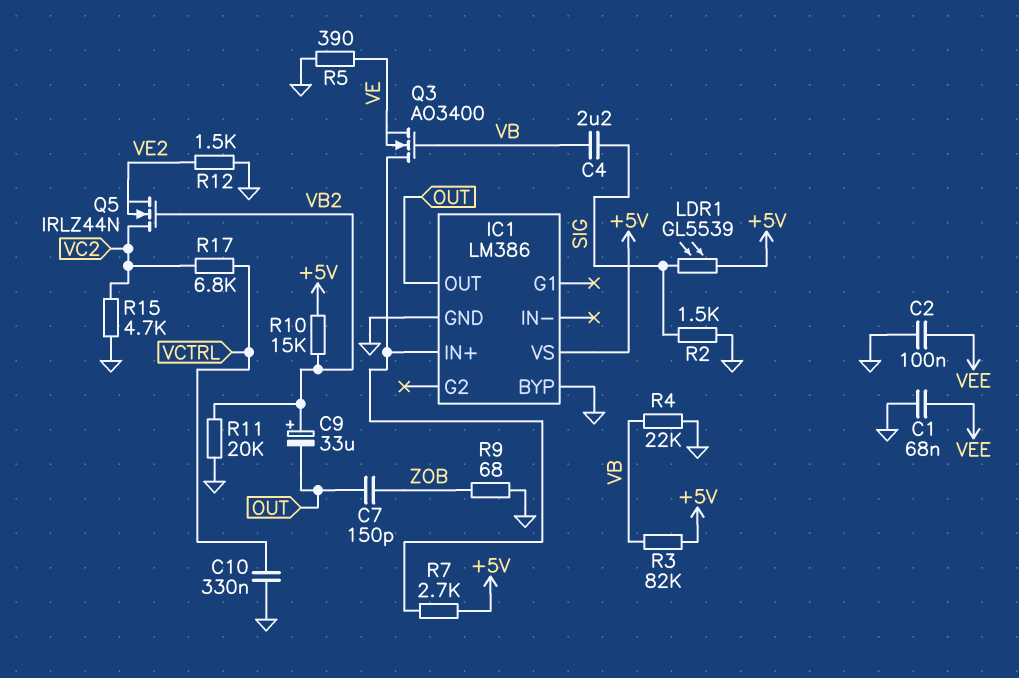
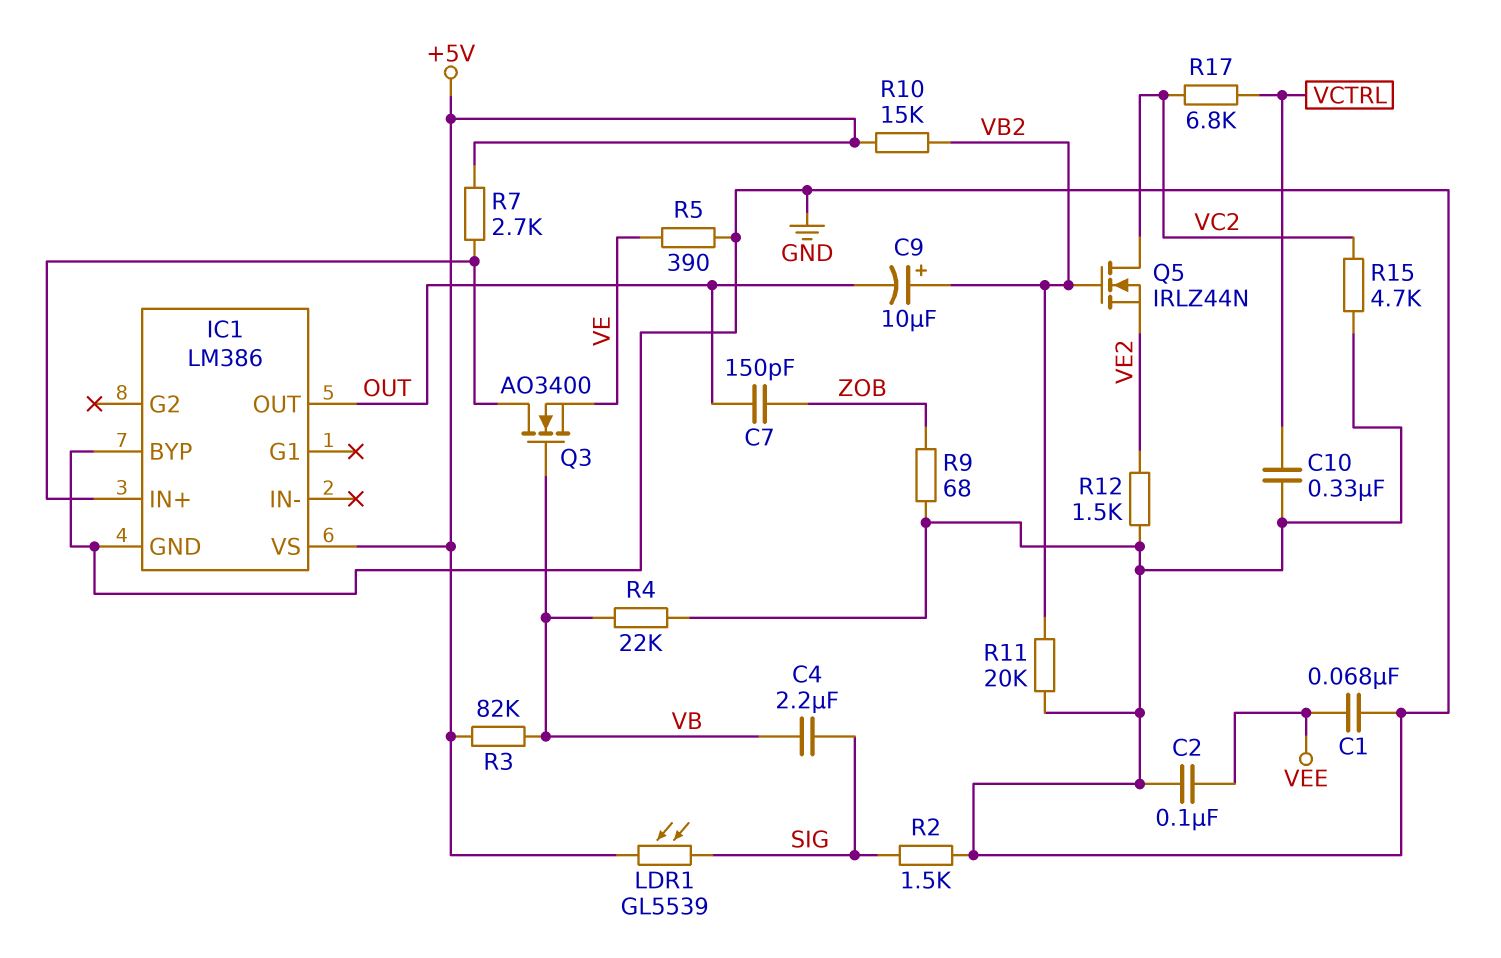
C9: 33uF (plus VB2, minus OUT) -> 10uF (plus VB2, minus OUT)

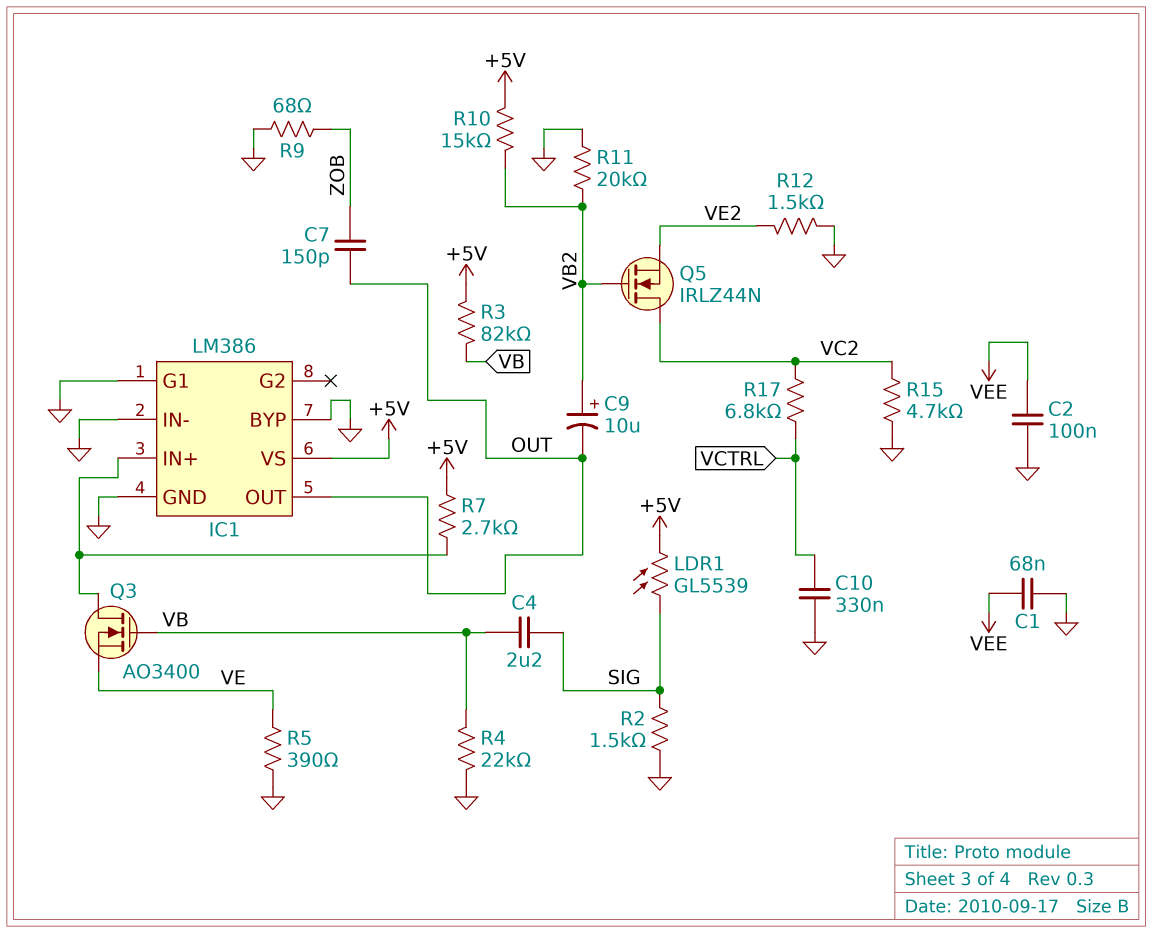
IC1 pin G1: none -> GND
IC1 pin IN-: none -> GND

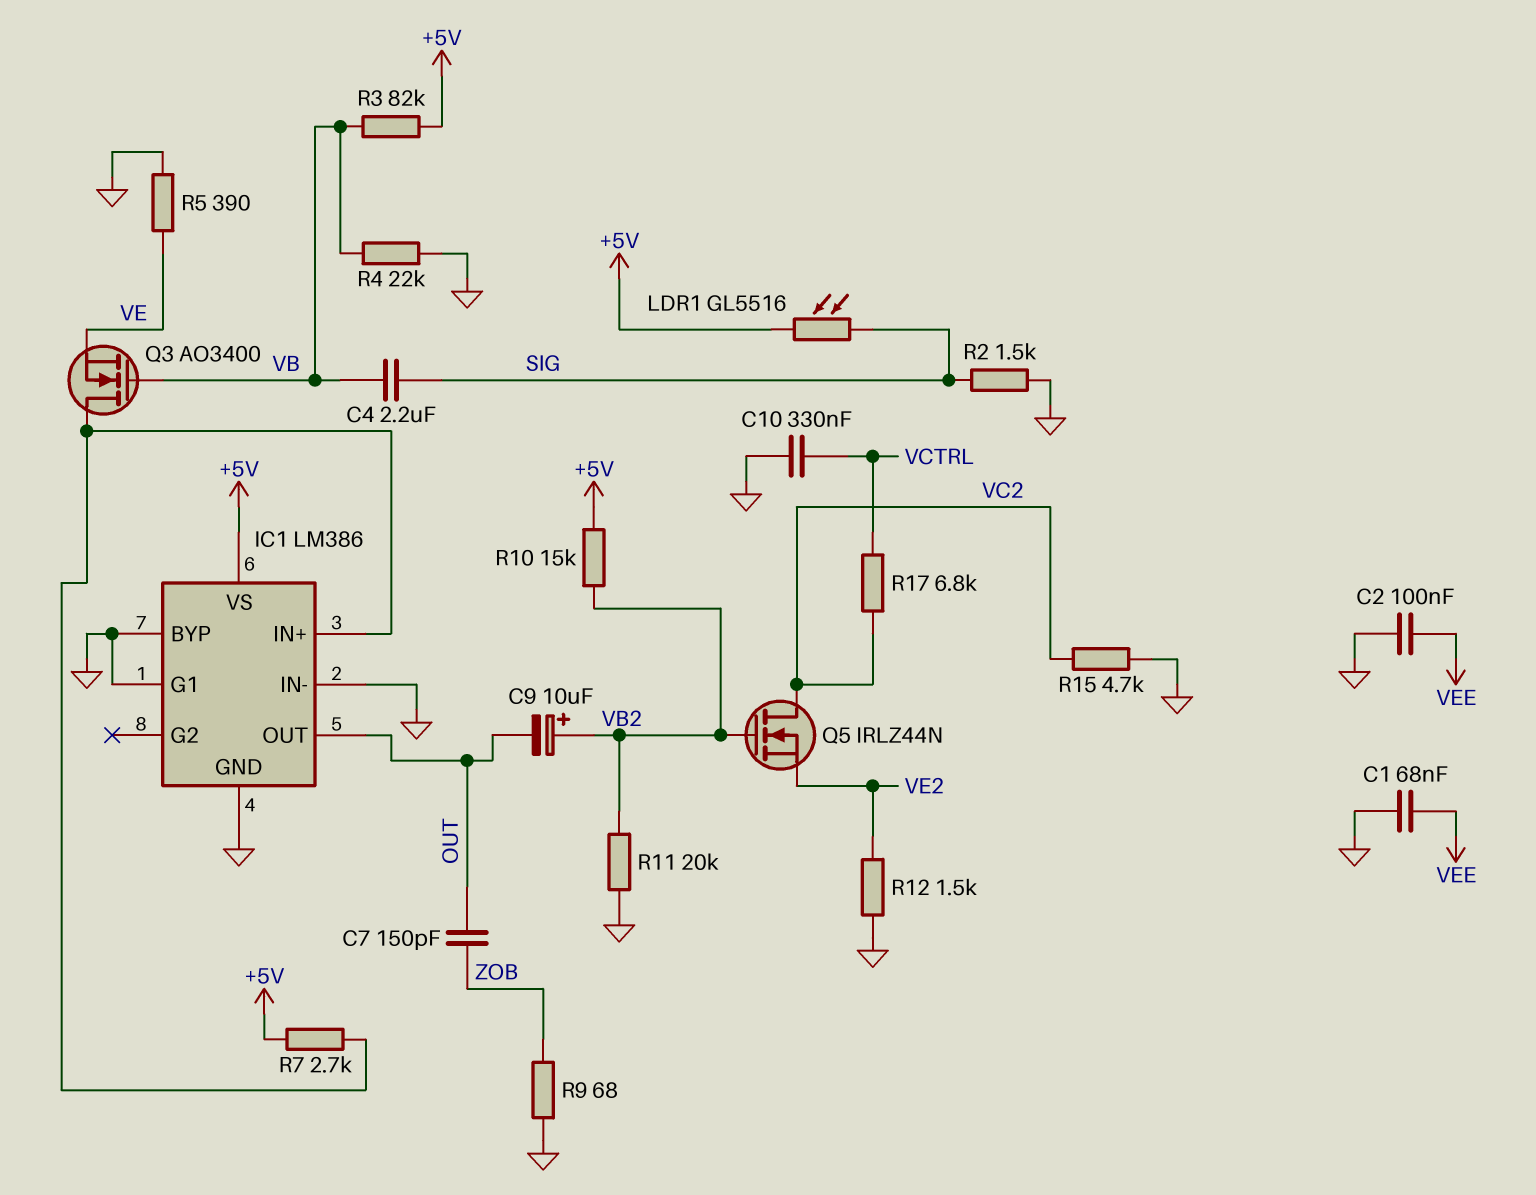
LDR1: GL5539 (+5V, SIG) -> GL5516 (+5V, SIG)

